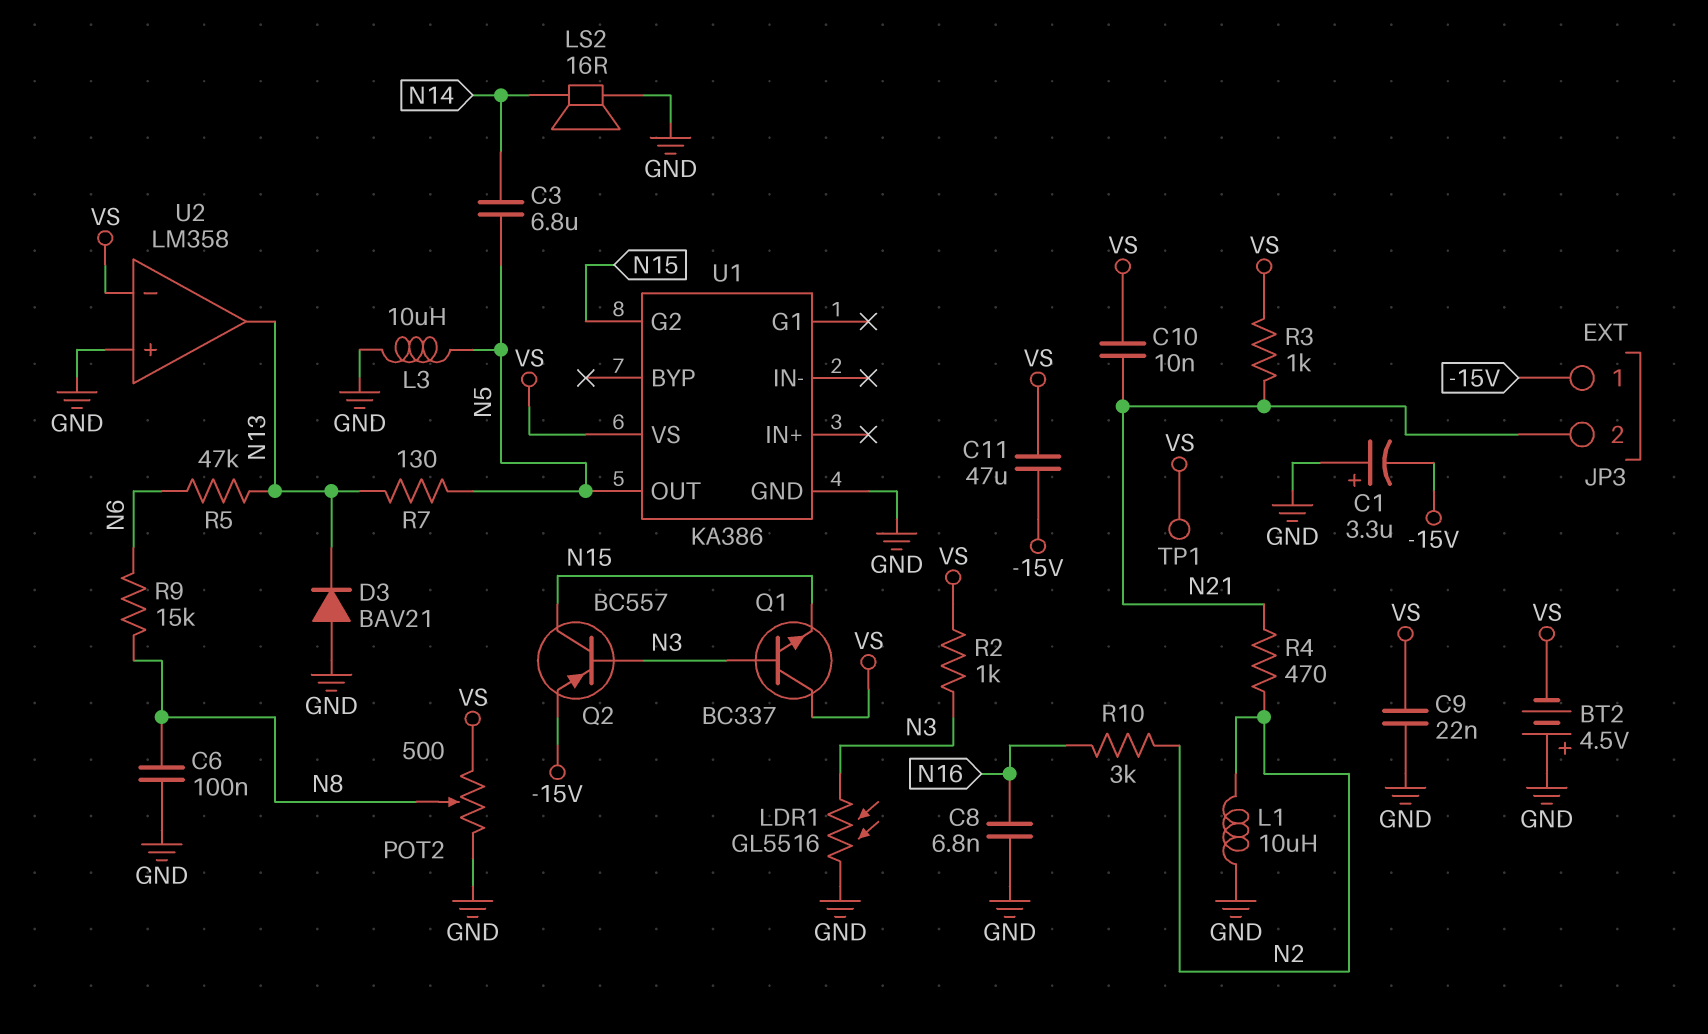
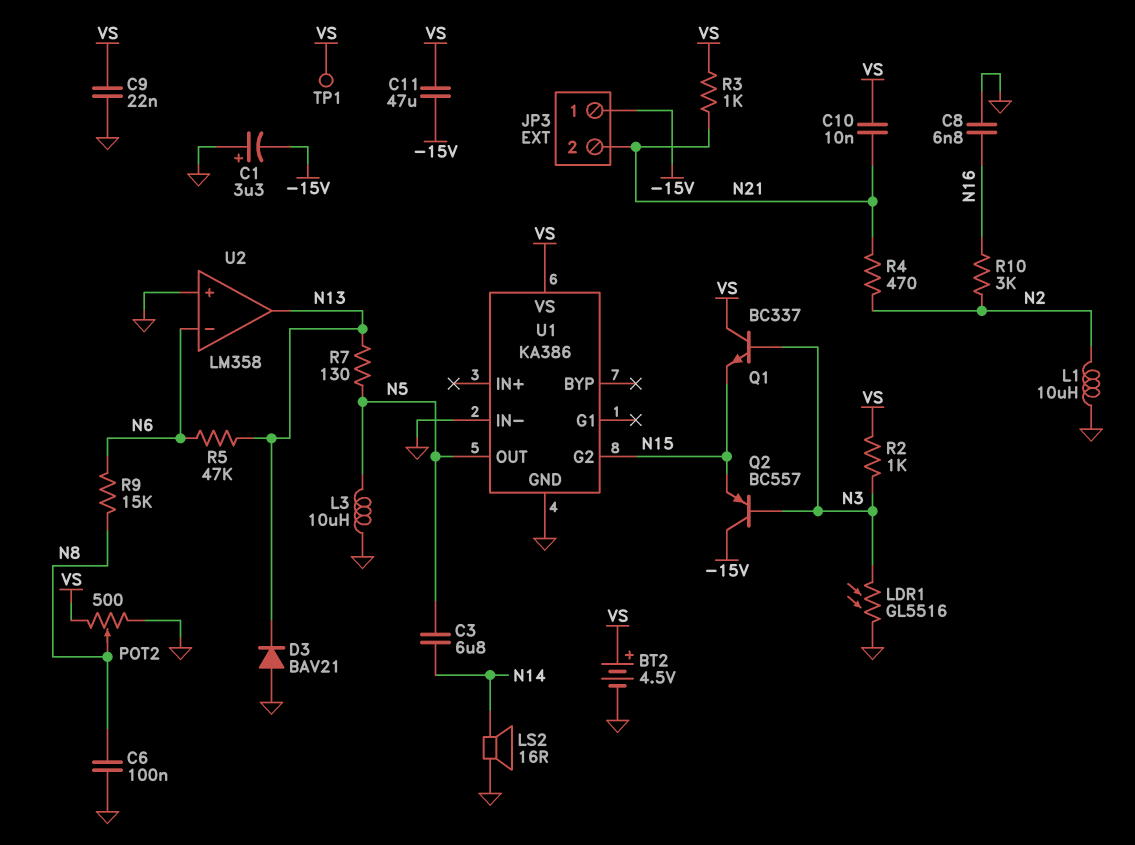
BT2: 4.5V (plus GND, minus VS) -> 4.5V (plus VS, minus GND)
Q2: PNP BC557 (B N3, C N15, E -15V) -> PNP BC557 (B N3, C -15V, E N15)
U1 pin IN-: none -> GND
U2 pin in-: VS -> N6

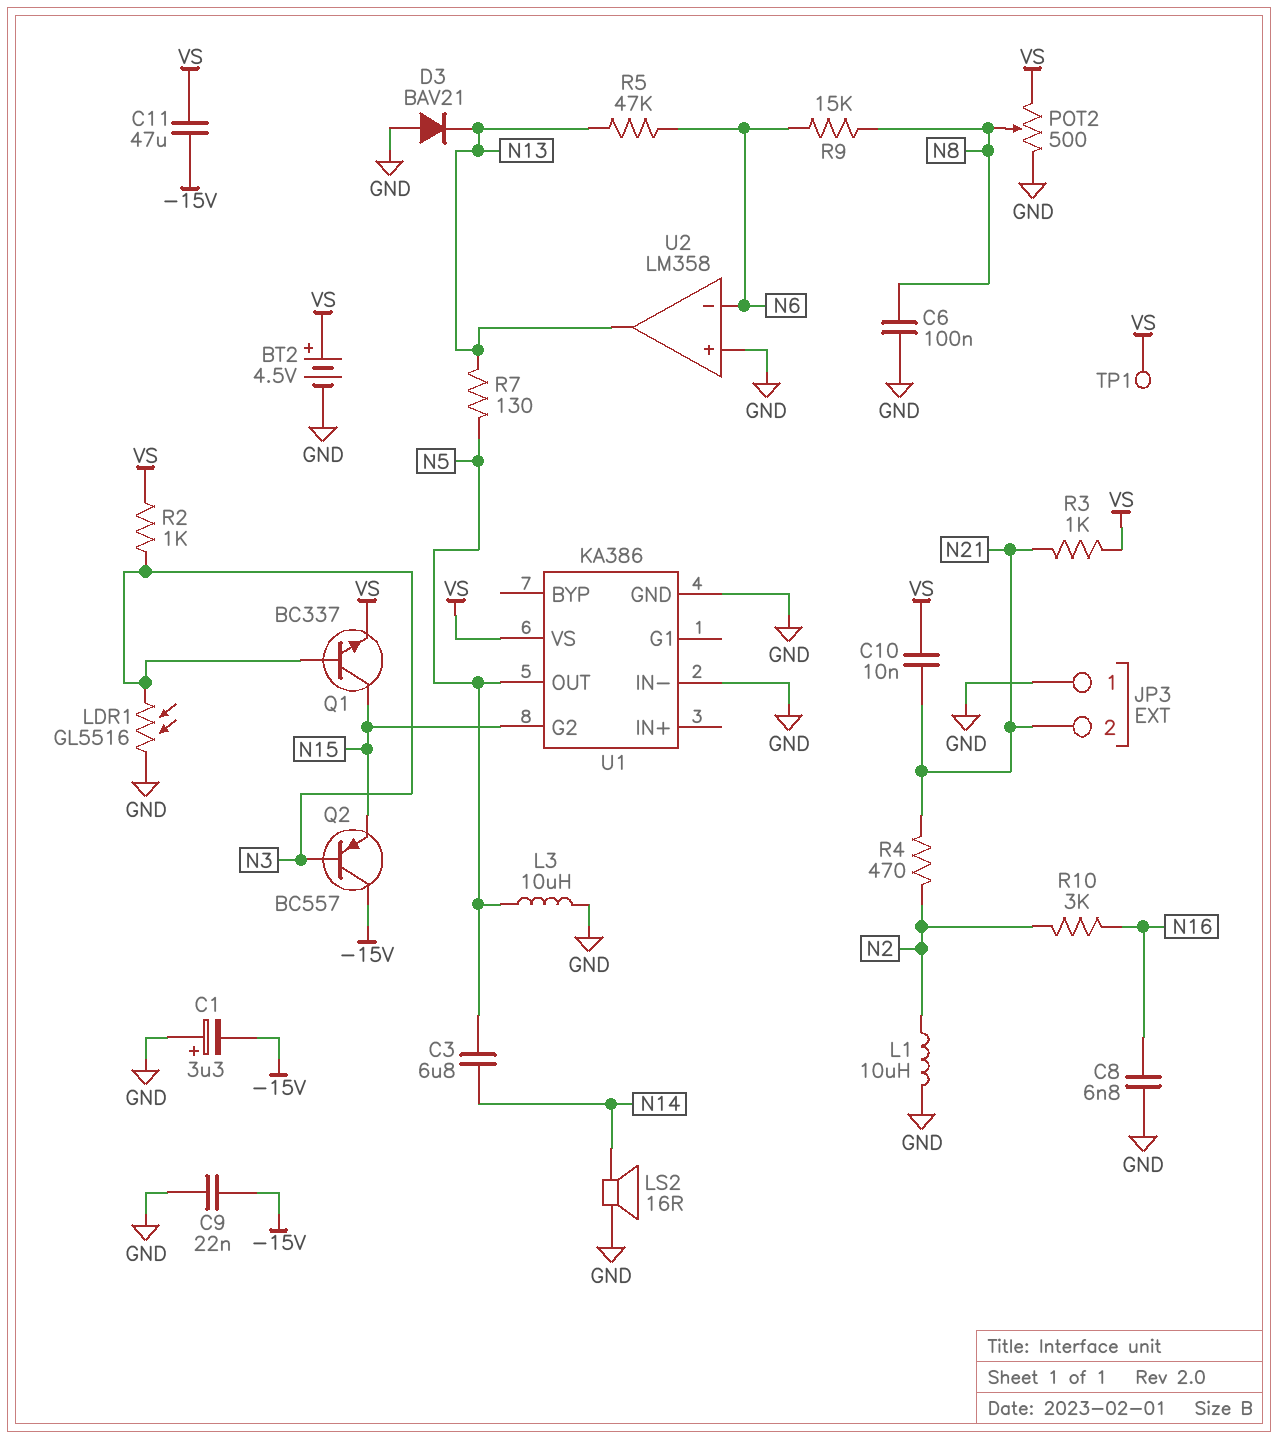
C9: 22nF (GND, VS) -> 22nF (-15V, GND)
JP3 pin 1: -15V -> GND
Q1: NPN BC337 (B N3, C VS, E N15) -> NPN BC337 (B N3, C N15, E VS)

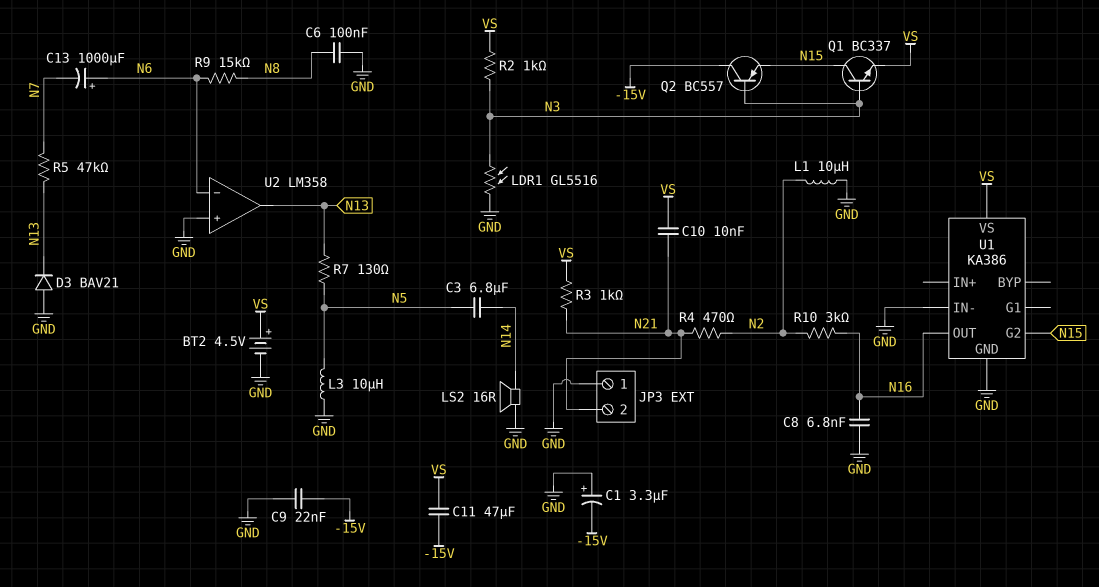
C13: none -> 1000uF (plus N6, minus N7)
POT2: 500 (GND, VS, wiper N8) -> none
R5: 47k (N6, N13) -> 47k (N7, N13)
TP1: test point (VS) -> none
U1 pin OUT: N5 -> N16

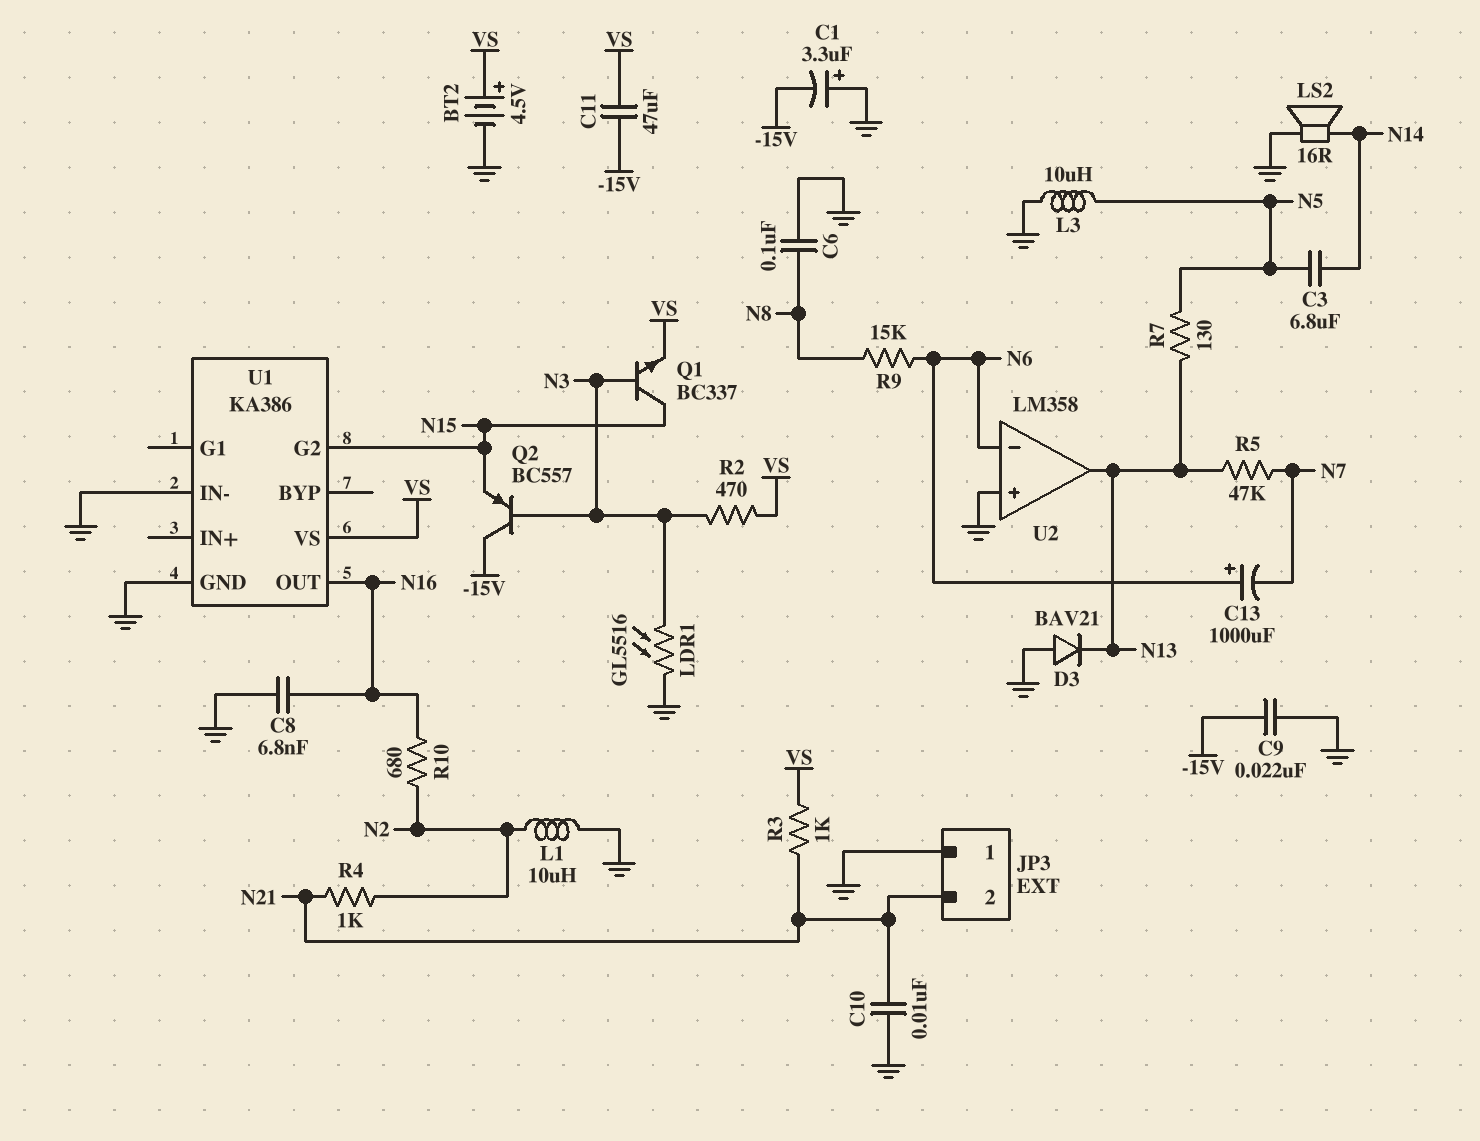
C10: 10nF (N21, VS) -> 10nF (GND, N21)
R2: 1k (N3, VS) -> 470 (N3, VS)
R4: 470 (N2, N21) -> 1k (N2, N21)
R10: 3k (N2, N16) -> 680 (N2, N16)

